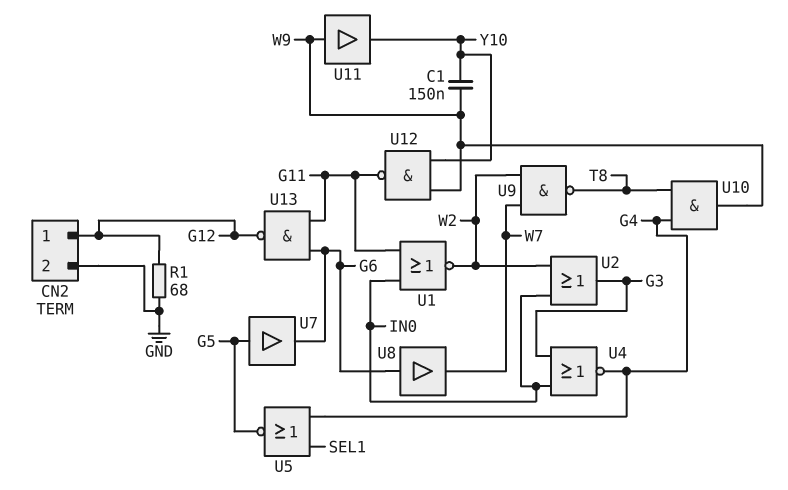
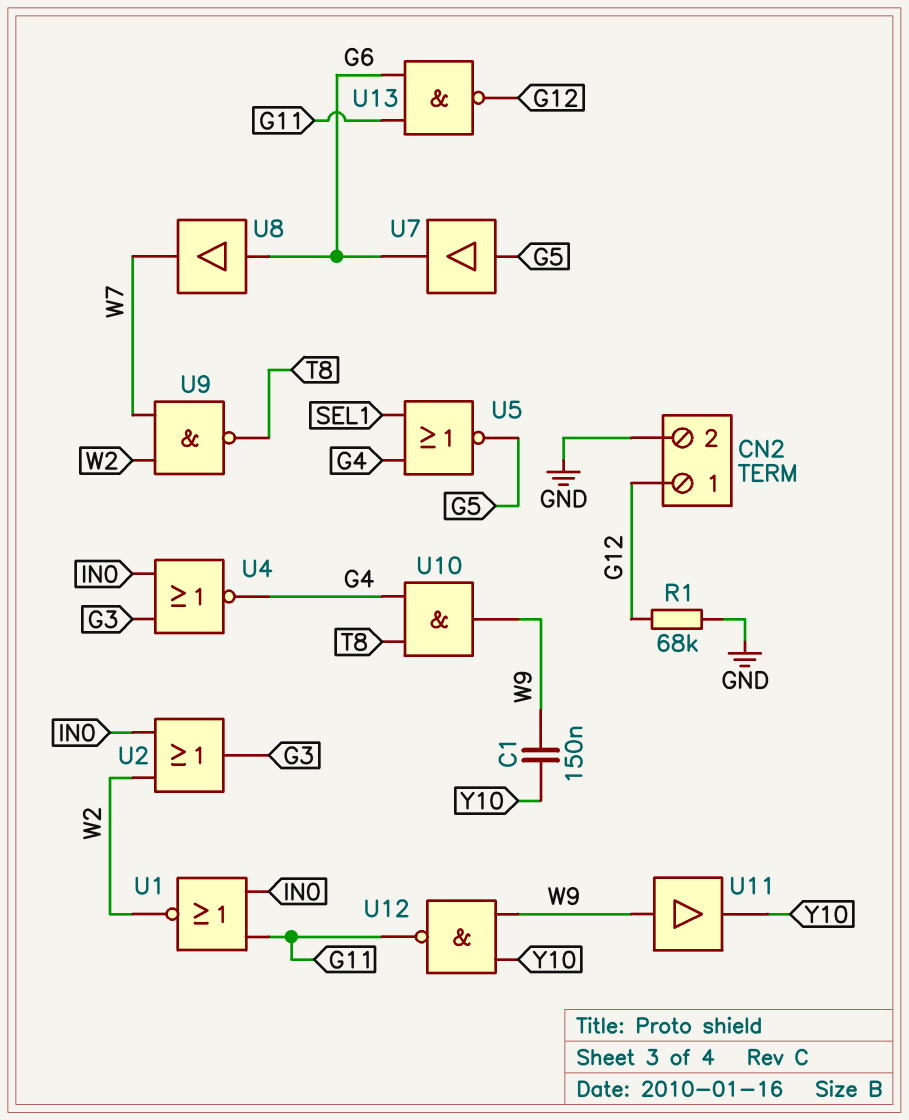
R1: 68 (G12, GND) -> 68k (G12, GND)

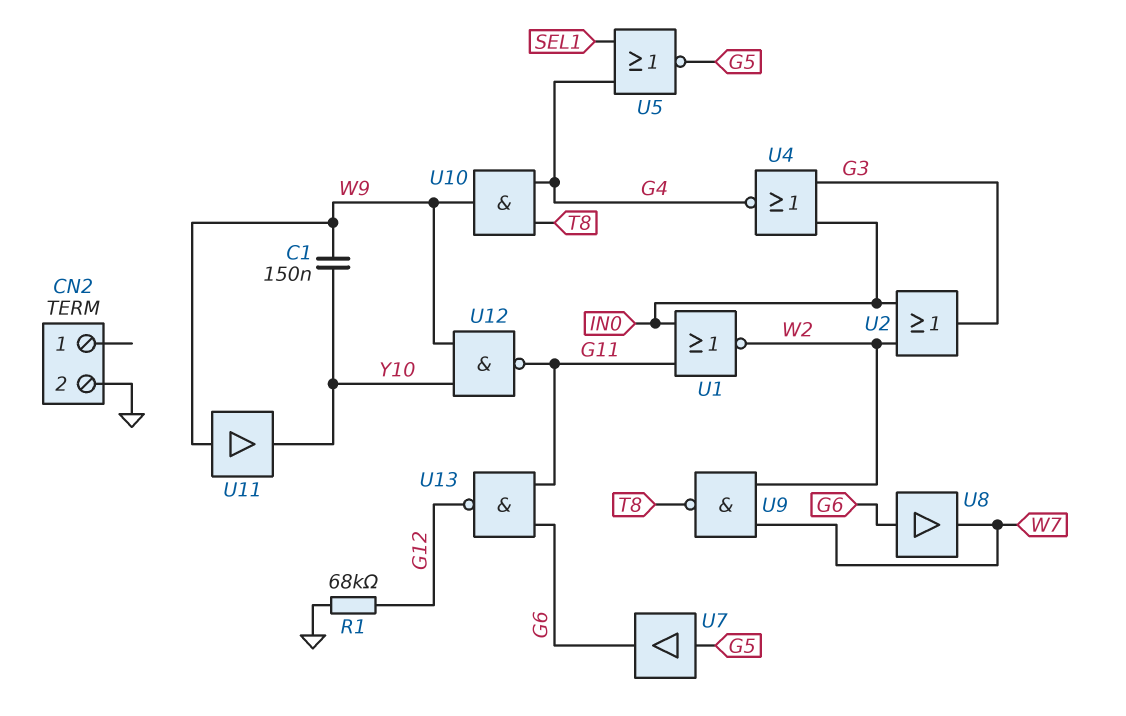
CN2 pin 1: G12 -> none

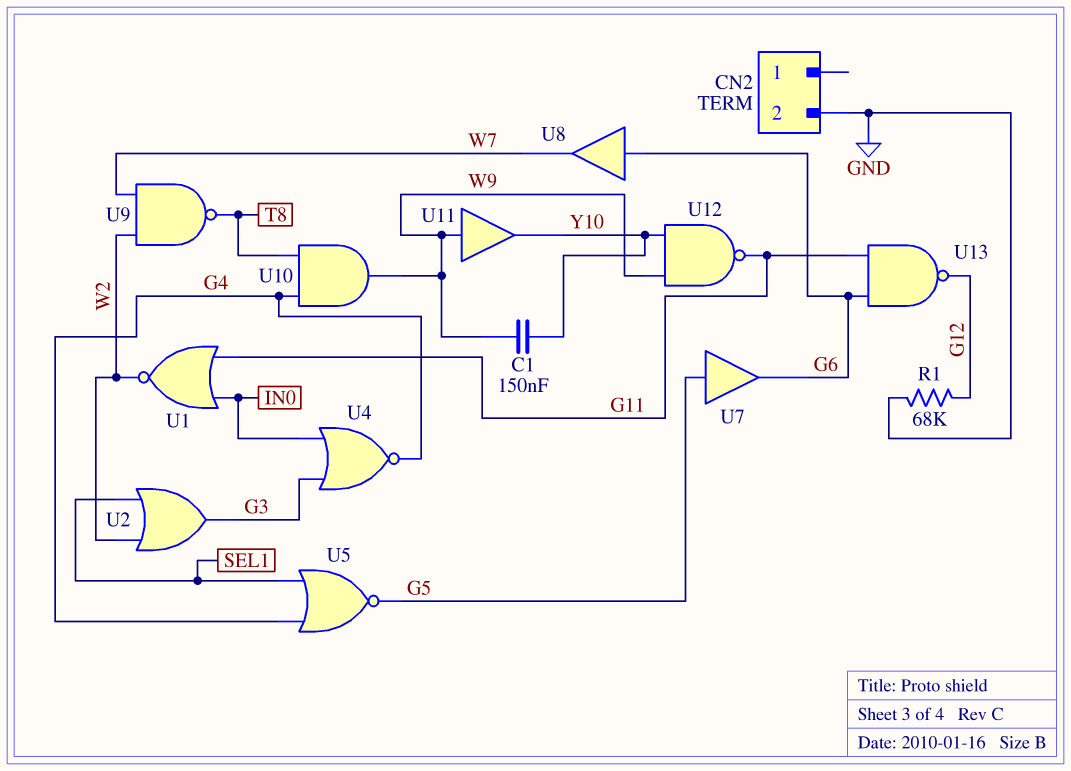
U2: OR (in IN0, in W2, out G3) -> OR (in SEL1, in W2, out G3)

